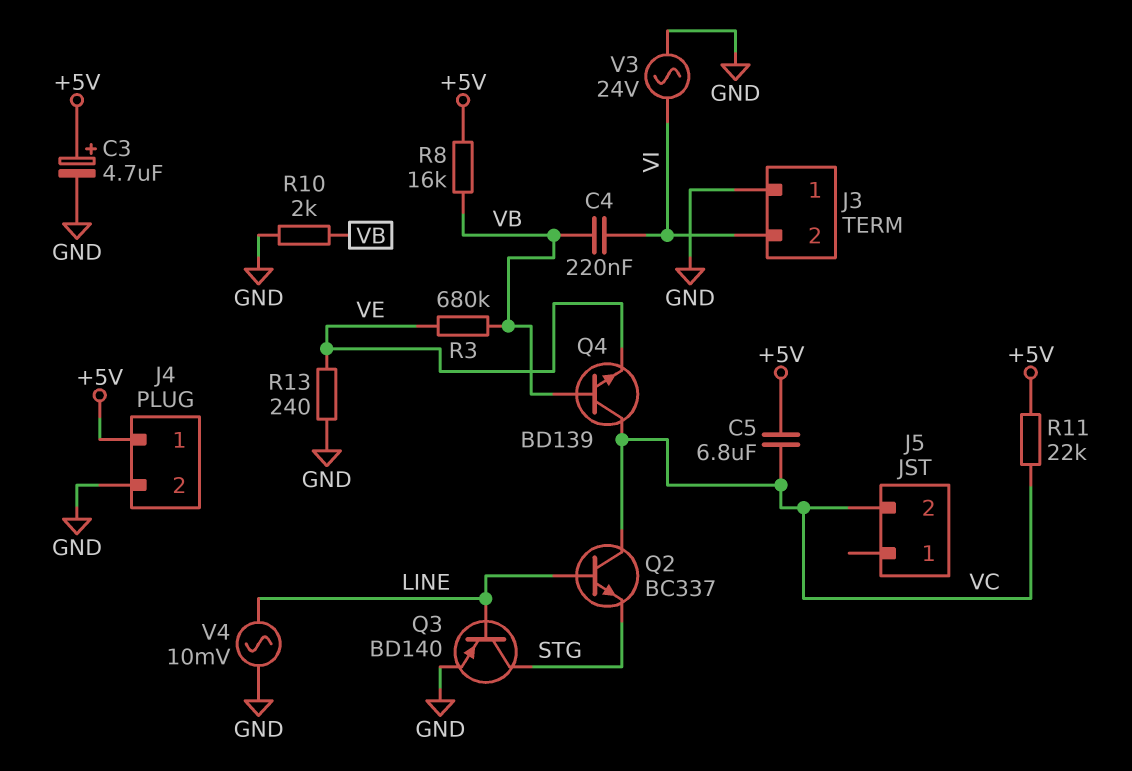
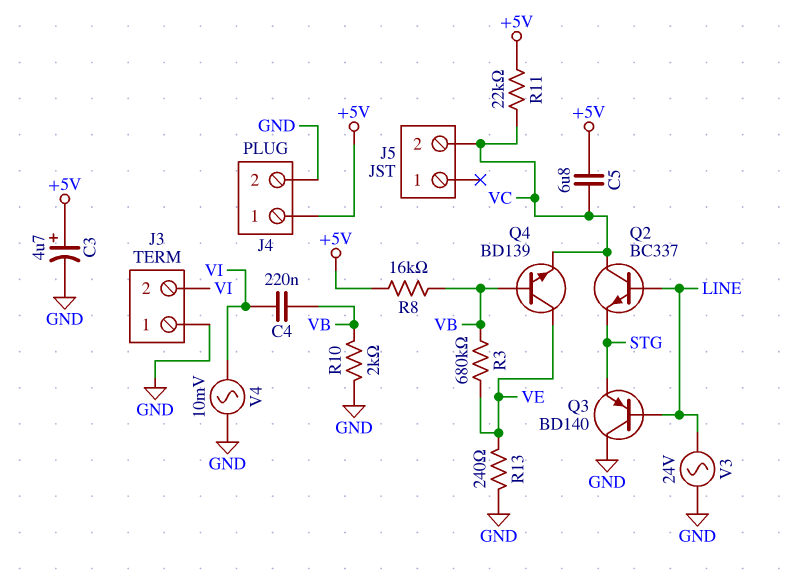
Q3: PNP BD140 (B LINE, C STG, E GND) -> PNP BD140 (B LINE, C GND, E STG)
Q4: NPN BD139 (B VB, C VC, E VE) -> NPN BD139 (B VB, C VE, E VC)
V3: AC 24V (GND, VI) -> AC 24V (GND, LINE)
V4: AC 10mV (GND, LINE) -> AC 10mV (GND, VI)

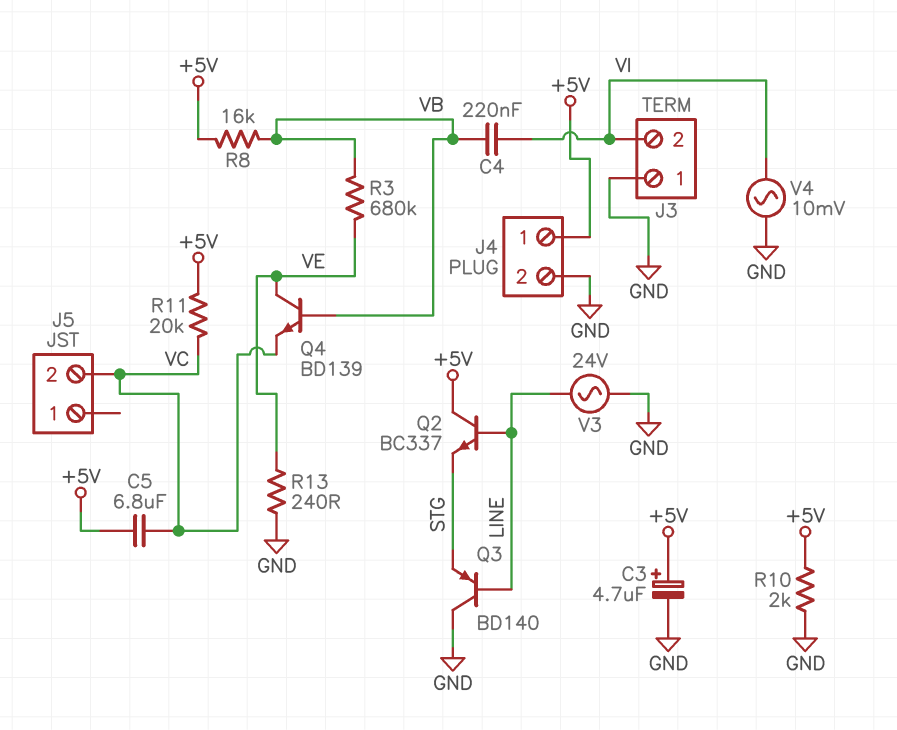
Q2: NPN BC337 (B LINE, C VC, E STG) -> NPN BC337 (B LINE, C +5V, E STG)
R10: 2k (GND, VB) -> 2k (+5V, GND)
R11: 22k (+5V, VC) -> 20k (+5V, VC)

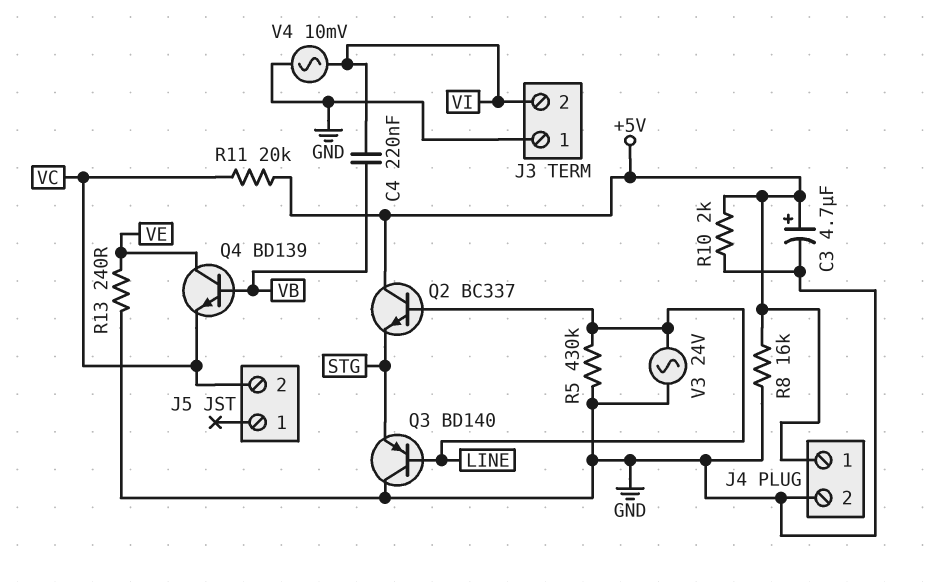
C5: 6.8uF (+5V, VC) -> none
R3: 680k (VB, VE) -> none
R5: none -> 430k (GND, LINE)
R8: 16k (+5V, VB) -> 16k (+5V, GND)

